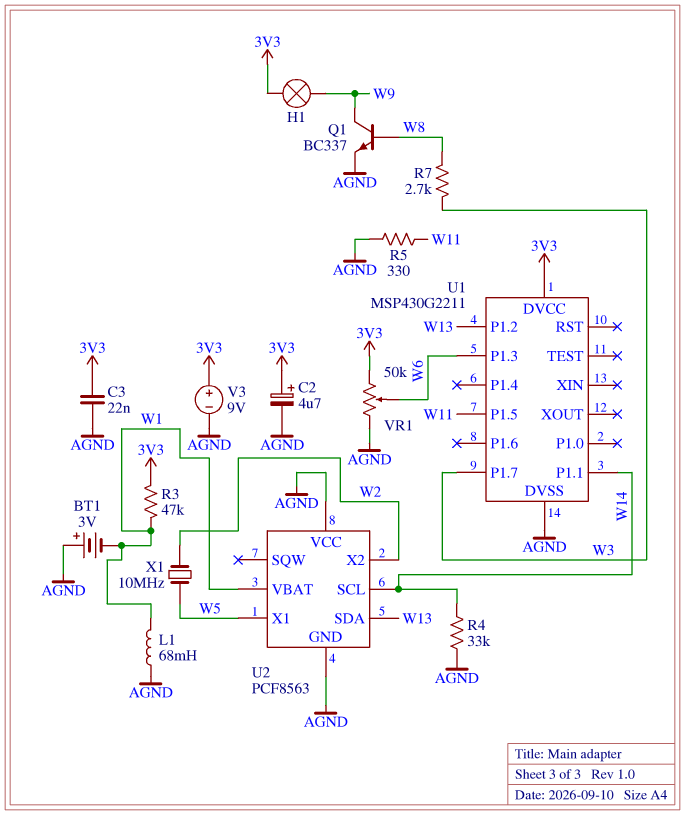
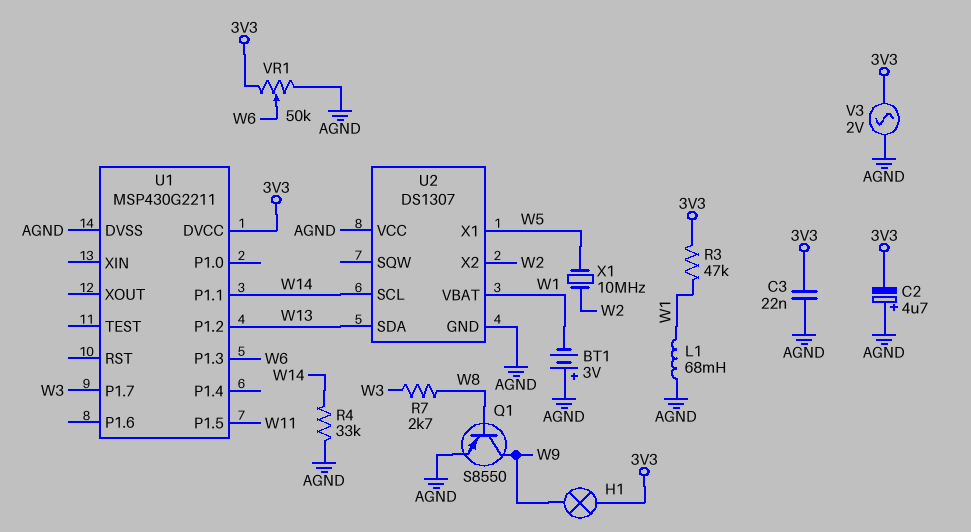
C2: 4.7uF (plus 3V3, minus AGND) -> 4.7uF (plus AGND, minus 3V3)
Q1: NPN BC337 (B W8, C W9, E AGND) -> PNP S8550 (B W8, C W9, E AGND)
R5: 330 (AGND, W11) -> none
U2: PCF8563 -> DS1307
V3: 9V (plus 3V3, minus AGND) -> AC 2V (3V3, AGND)

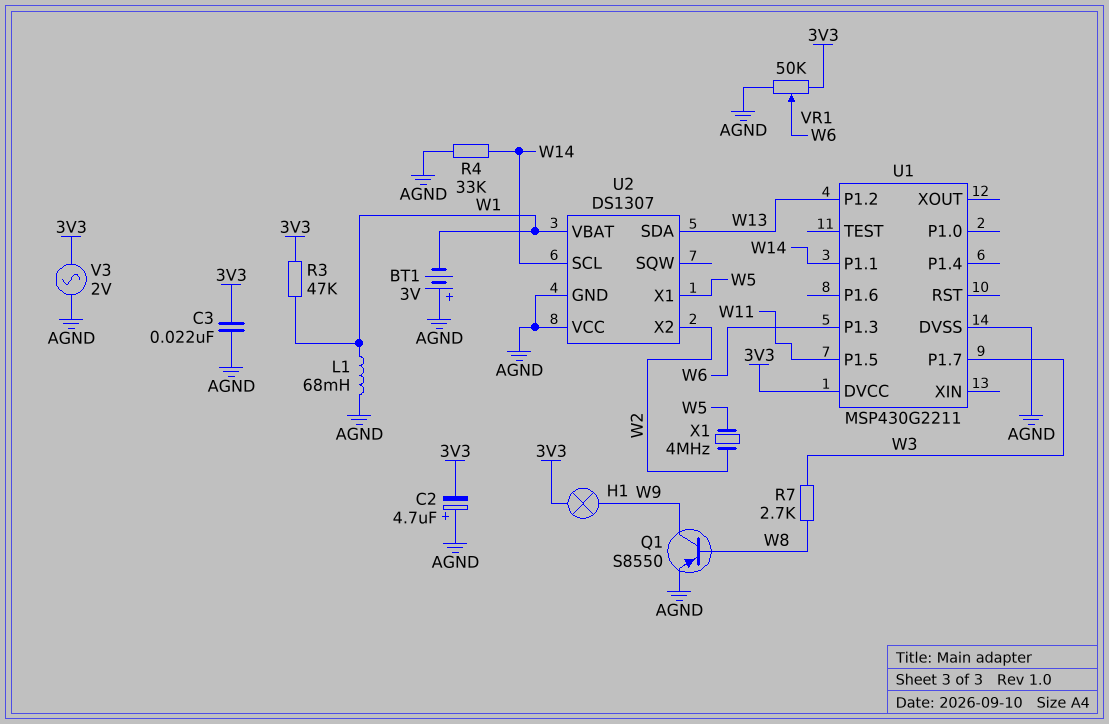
X1: 10MHz (W2, W5) -> 4MHz (W2, W5)

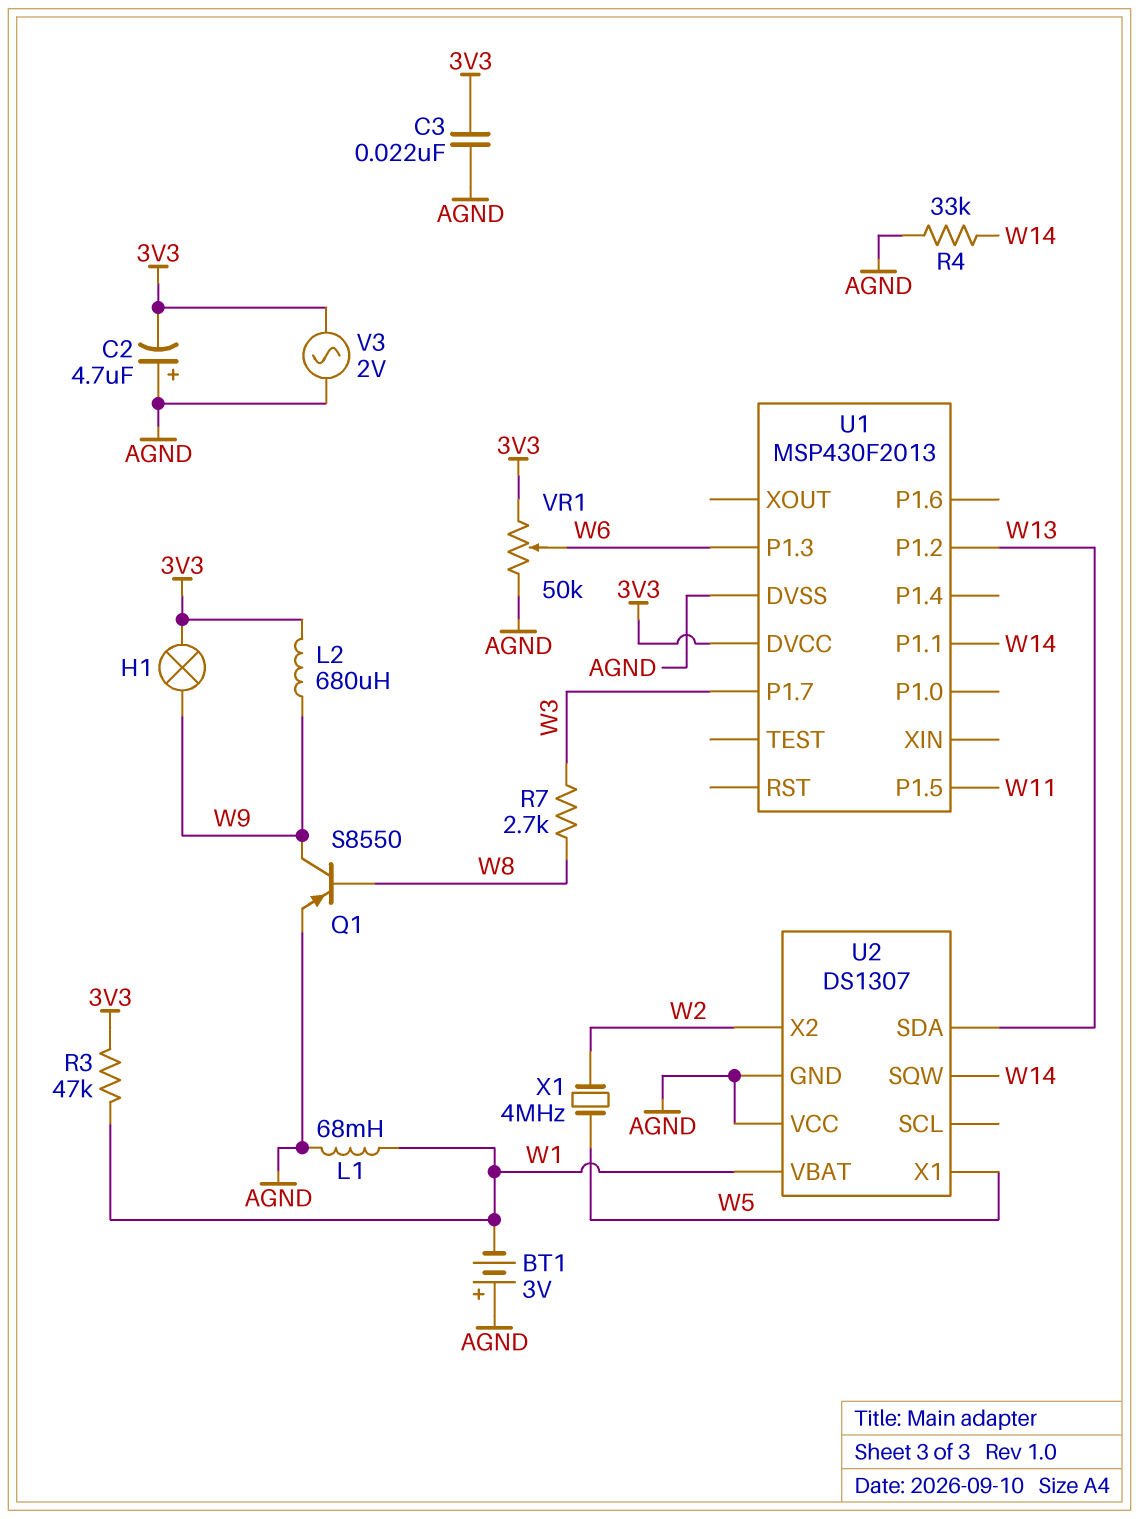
L2: none -> 680uH (3V3, W9)
U1: MSP430G2211 -> MSP430F2013
U2 pin SCL: W14 -> none
U2 pin SQW: none -> W14

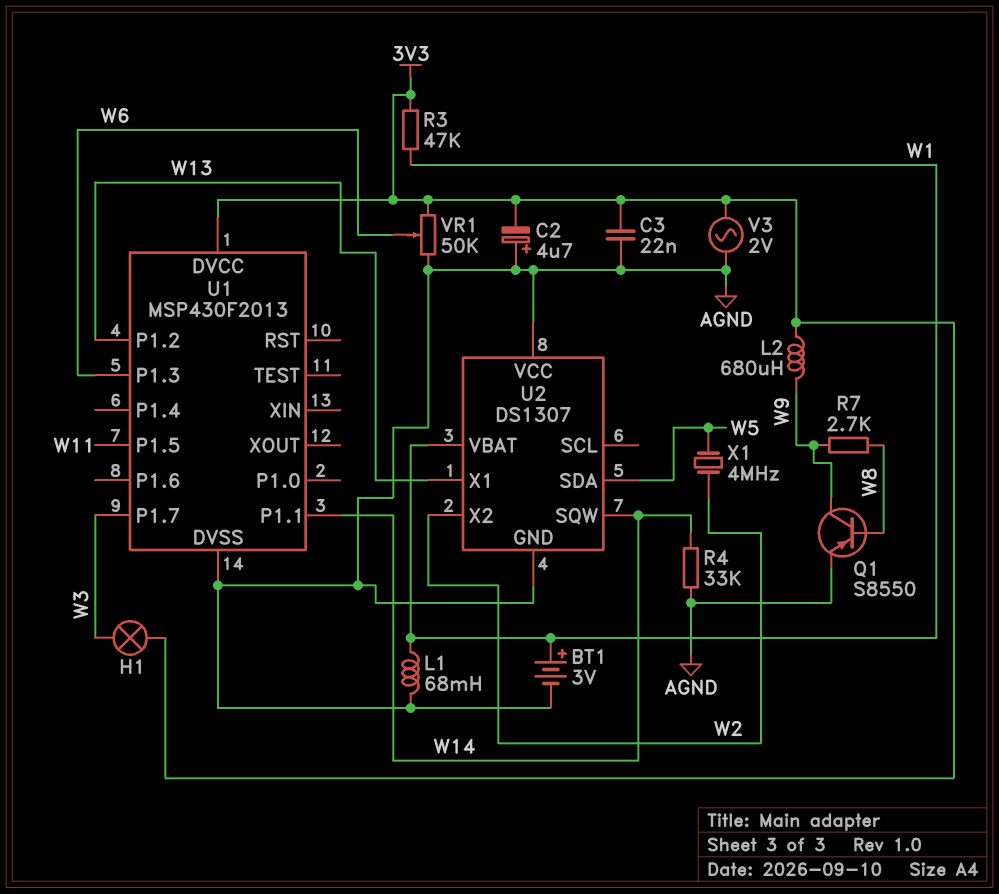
BT1: 3V (plus AGND, minus W1) -> 3V (plus W1, minus AGND)
H1: lamp (3V3, W9) -> lamp (3V3, W3)
R7: 2.7k (W3, W8) -> 2.7k (W8, W9)
U2 pin SDA: W13 -> W5
U2 pin X1: W5 -> W13

